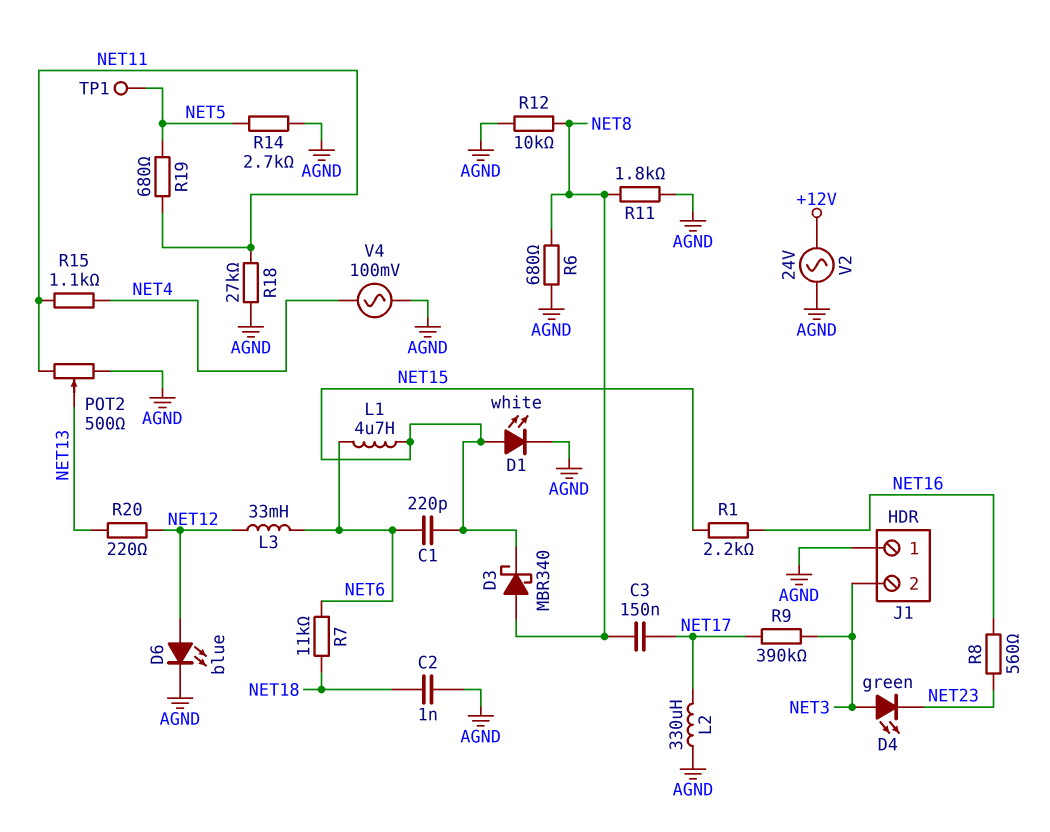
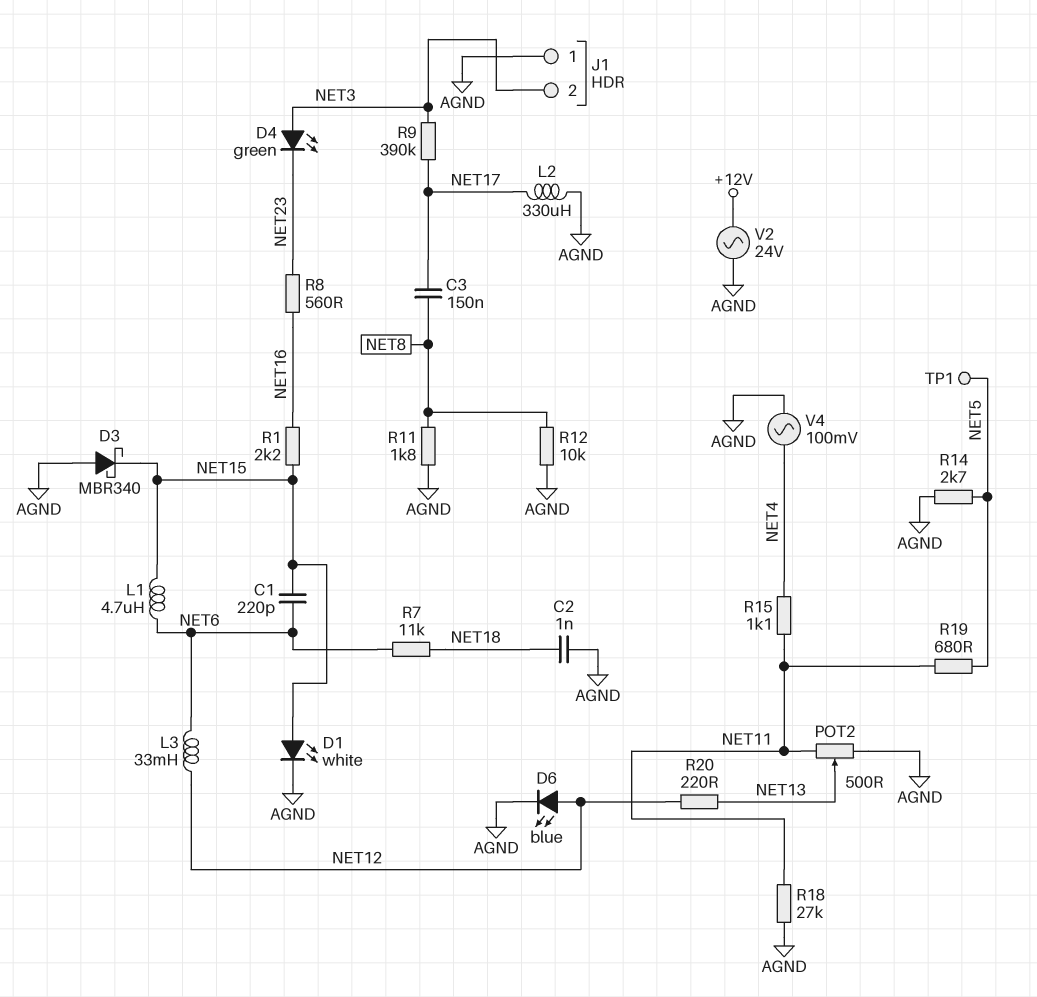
D3: schottky MBR340 (A NET8, K NET15) -> schottky MBR340 (A AGND, K NET15)
R6: 680 (AGND, NET8) -> none

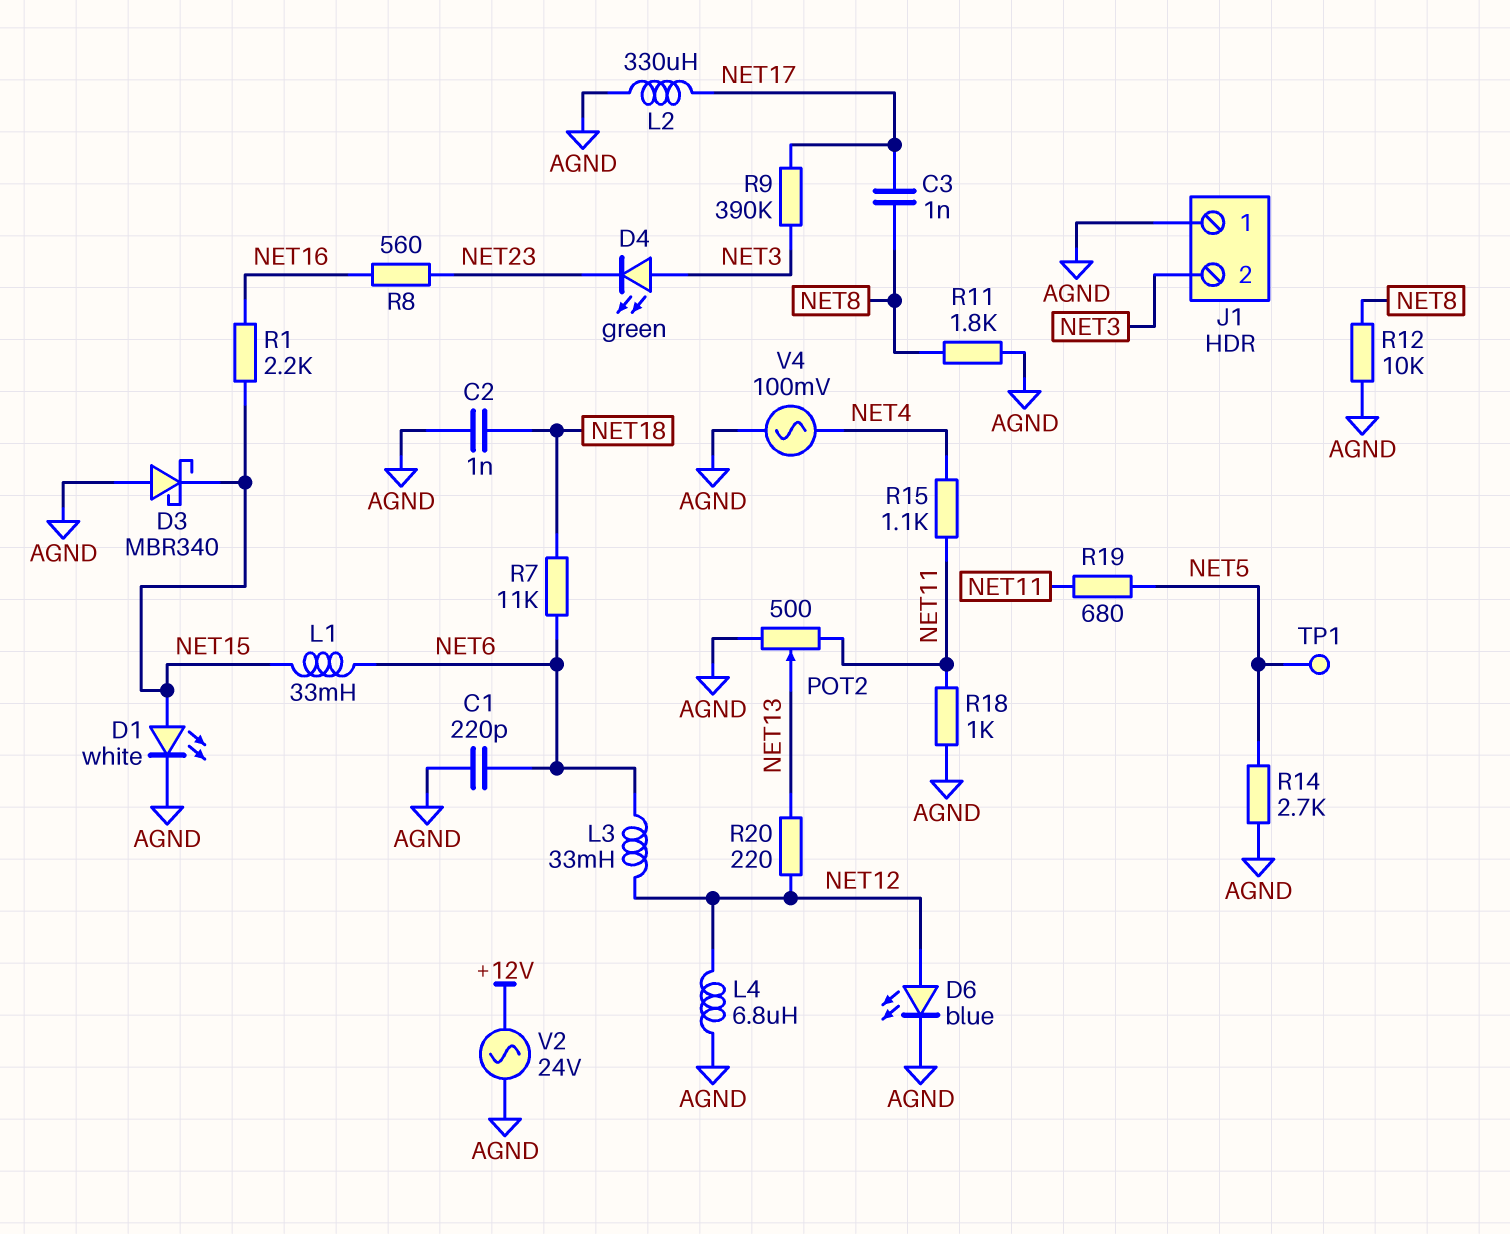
C1: 220pF (NET6, NET15) -> 220pF (AGND, NET6)
C3: 150nF (NET8, NET17) -> 1nF (NET8, NET17)
L1: 4.7uH (NET6, NET15) -> 33mH (NET6, NET15)
L4: none -> 6.8uH (AGND, NET12)
R18: 27k (AGND, NET11) -> 1k (AGND, NET11)

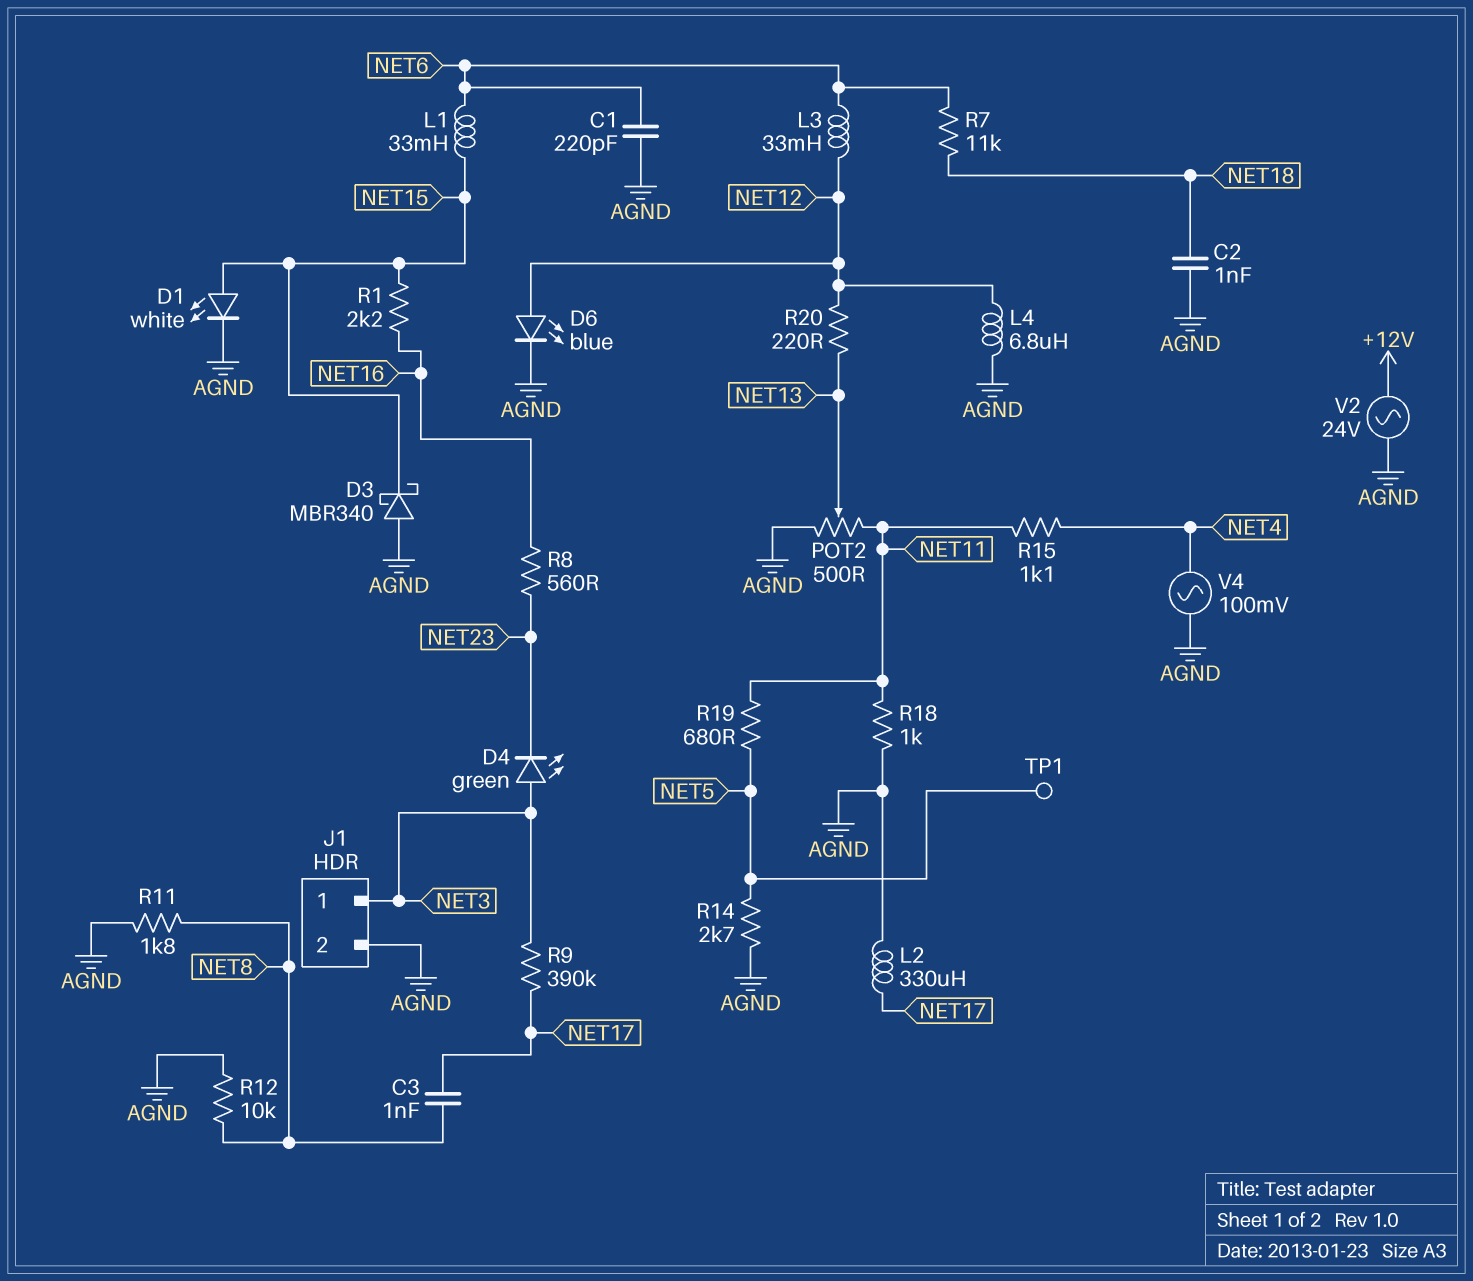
J1 pin 1: AGND -> NET3
J1 pin 2: NET3 -> AGND

